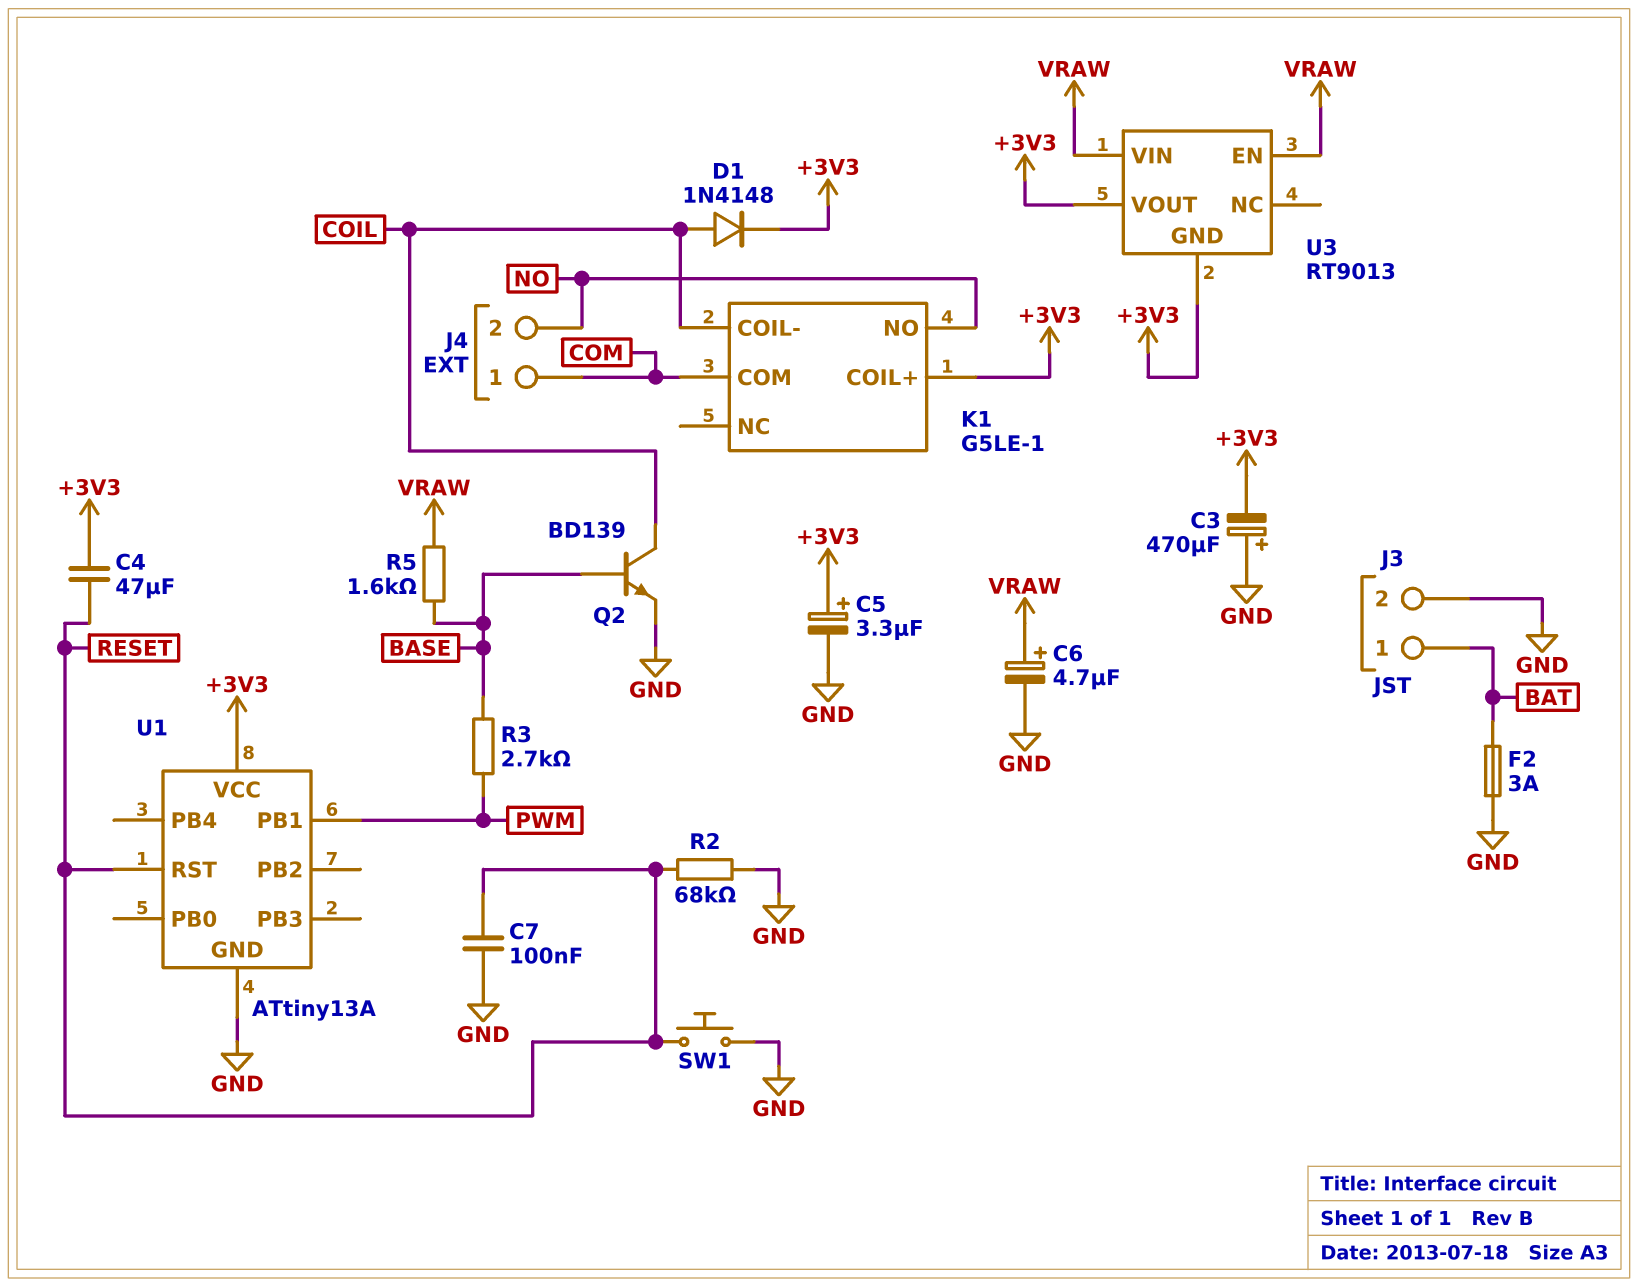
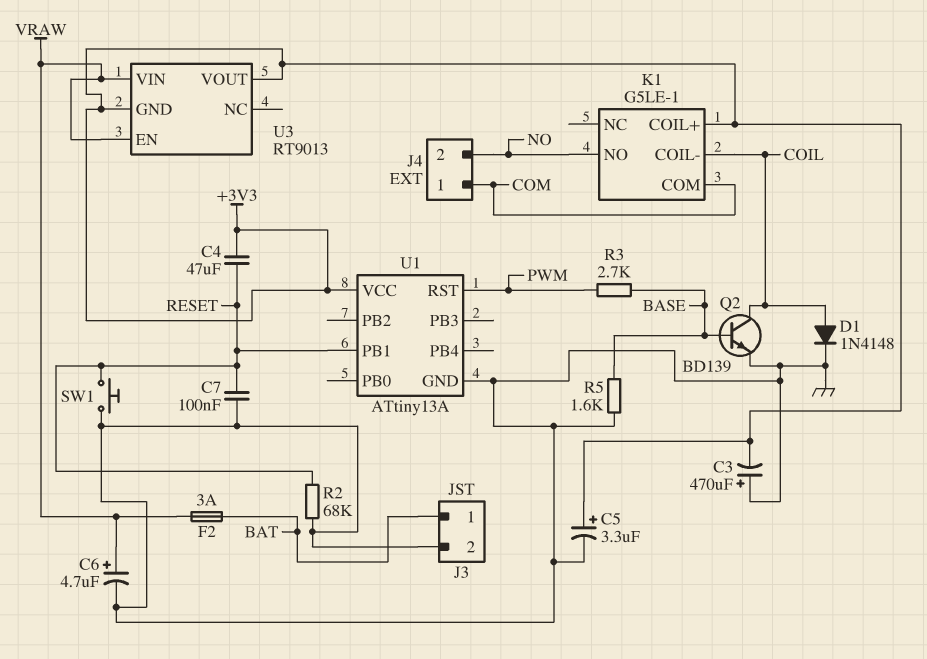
D1: diode 1N4148 (A COIL, K +3V3) -> diode 1N4148 (A COIL, K GND)
F2: 3A (BAT, GND) -> 3A (BAT, VRAW)
R5: 1.6k (BASE, VRAW) -> 1.6k (BASE, GND)
U1 pin PB1: PWM -> RESET
U1 pin RST: RESET -> PWM

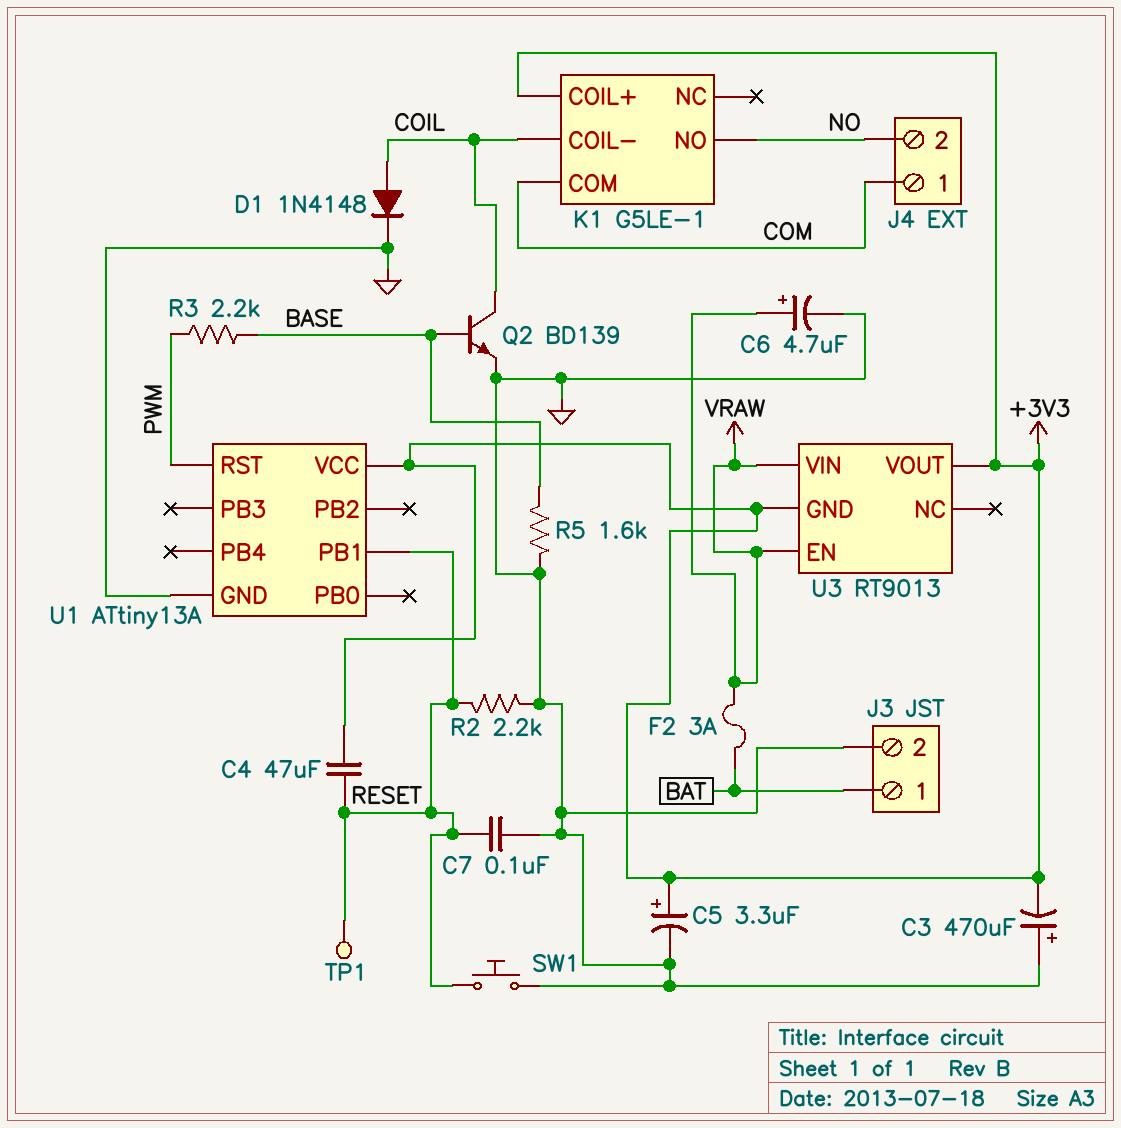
R2: 68k (GND, RESET) -> 2.2k (GND, RESET)
R3: 2.7k (BASE, PWM) -> 2.2k (BASE, PWM)
TP1: none -> test point (RESET)

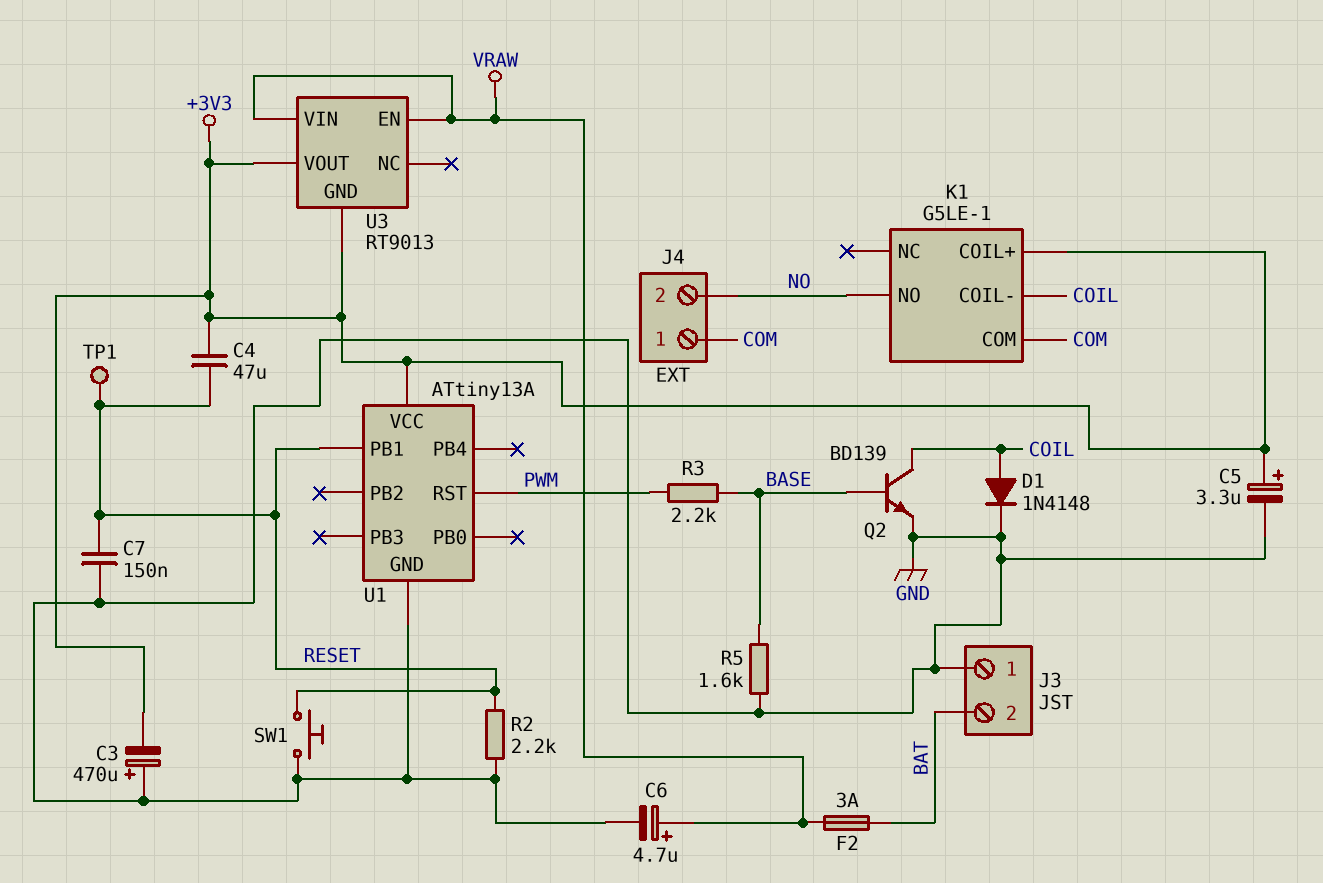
C7: 100nF (GND, RESET) -> 150nF (GND, RESET)
J3 pin 1: BAT -> GND
J3 pin 2: GND -> BAT

